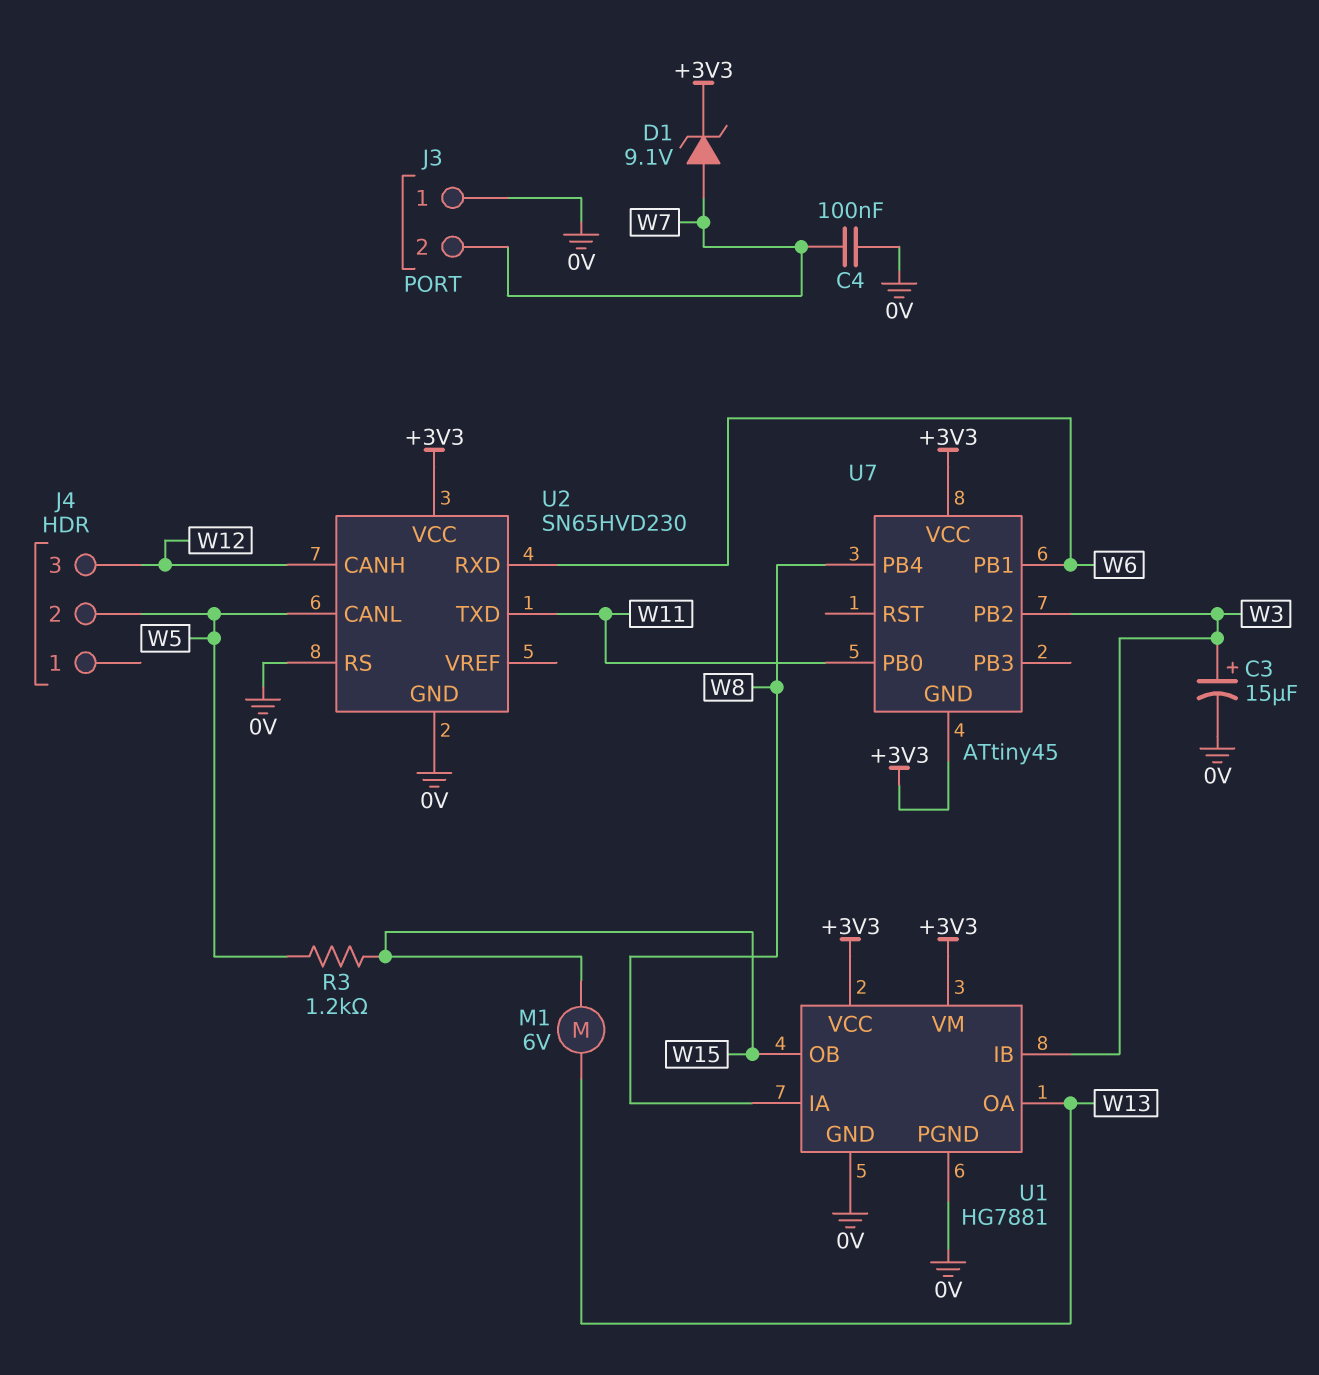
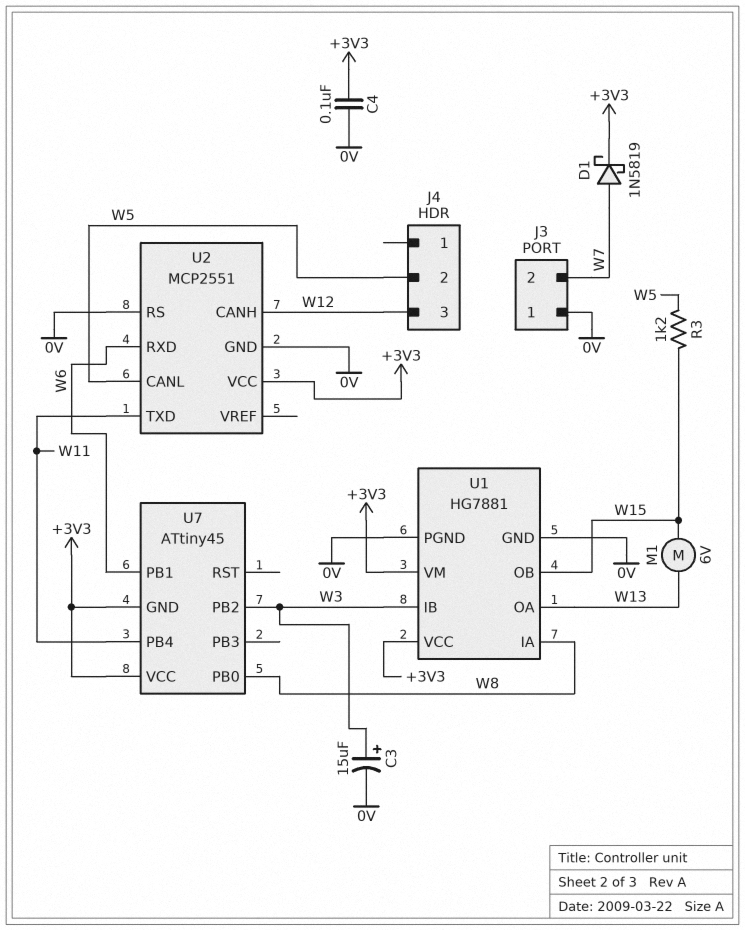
C4: 100nF (0V, W7) -> 100nF (+3V3, 0V)
D1: zener 9.1V (A W7, K +3V3) -> schottky 1N5819 (A W7, K +3V3)
U2: SN65HVD230 -> MCP2551
U7 pin PB0: W11 -> W8
U7 pin PB4: W8 -> W11

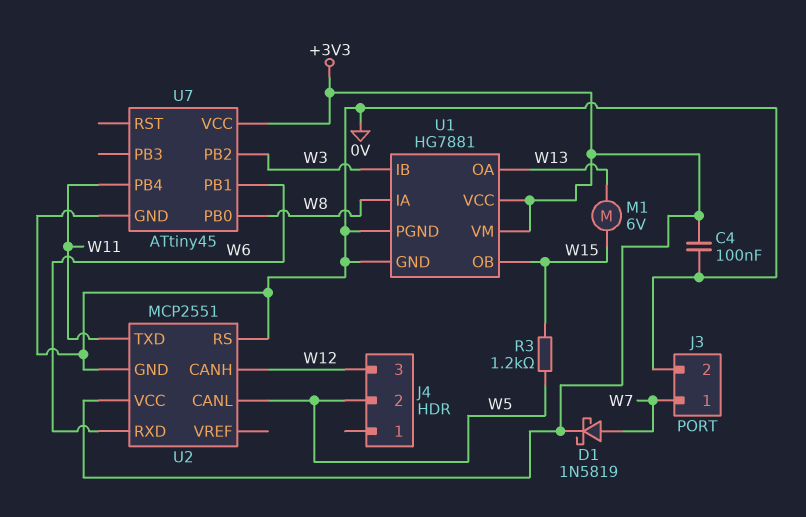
C3: 15uF (plus W3, minus 0V) -> none
J3 pin 1: 0V -> W7
J3 pin 2: W7 -> 0V
U7 pin GND: +3V3 -> 0V

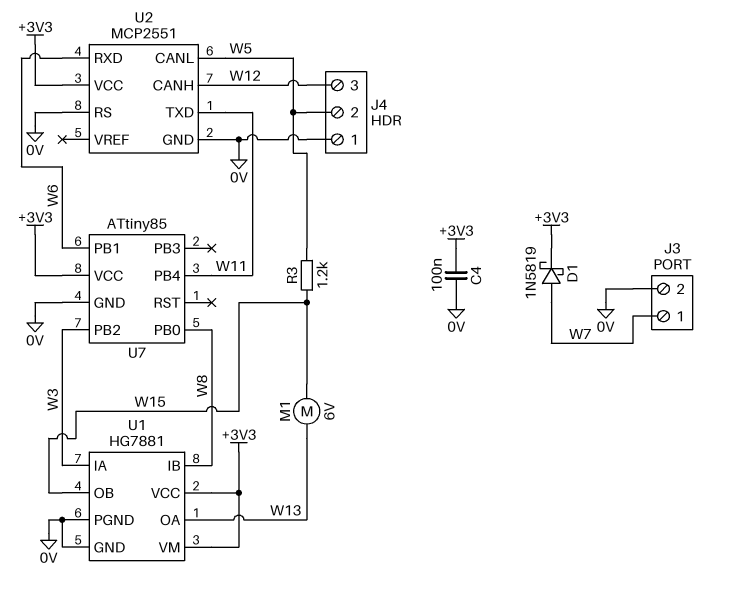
J4 pin 1: none -> 0V
U1 pin IA: W8 -> W3
U1 pin IB: W3 -> W8
U7: ATtiny45 -> ATtiny85

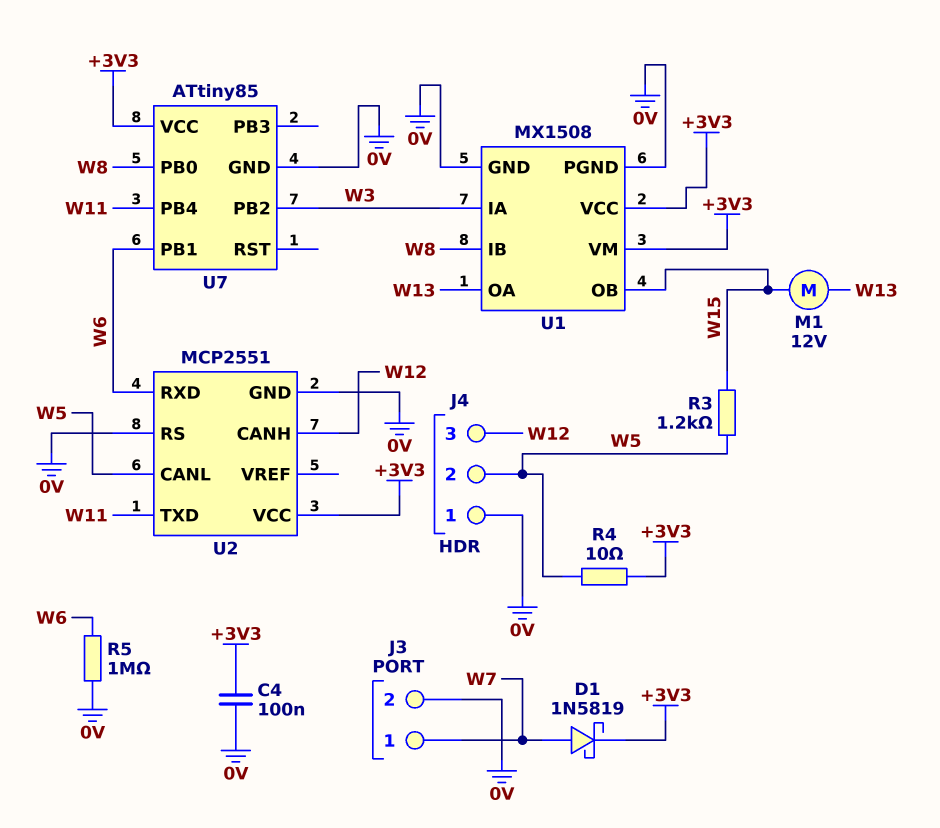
M1: motor 6V (W13, W15) -> motor 12V (W13, W15)
R4: none -> 10 (+3V3, W5)
R5: none -> 1M (0V, W6)
U1: HG7881 -> MX1508

